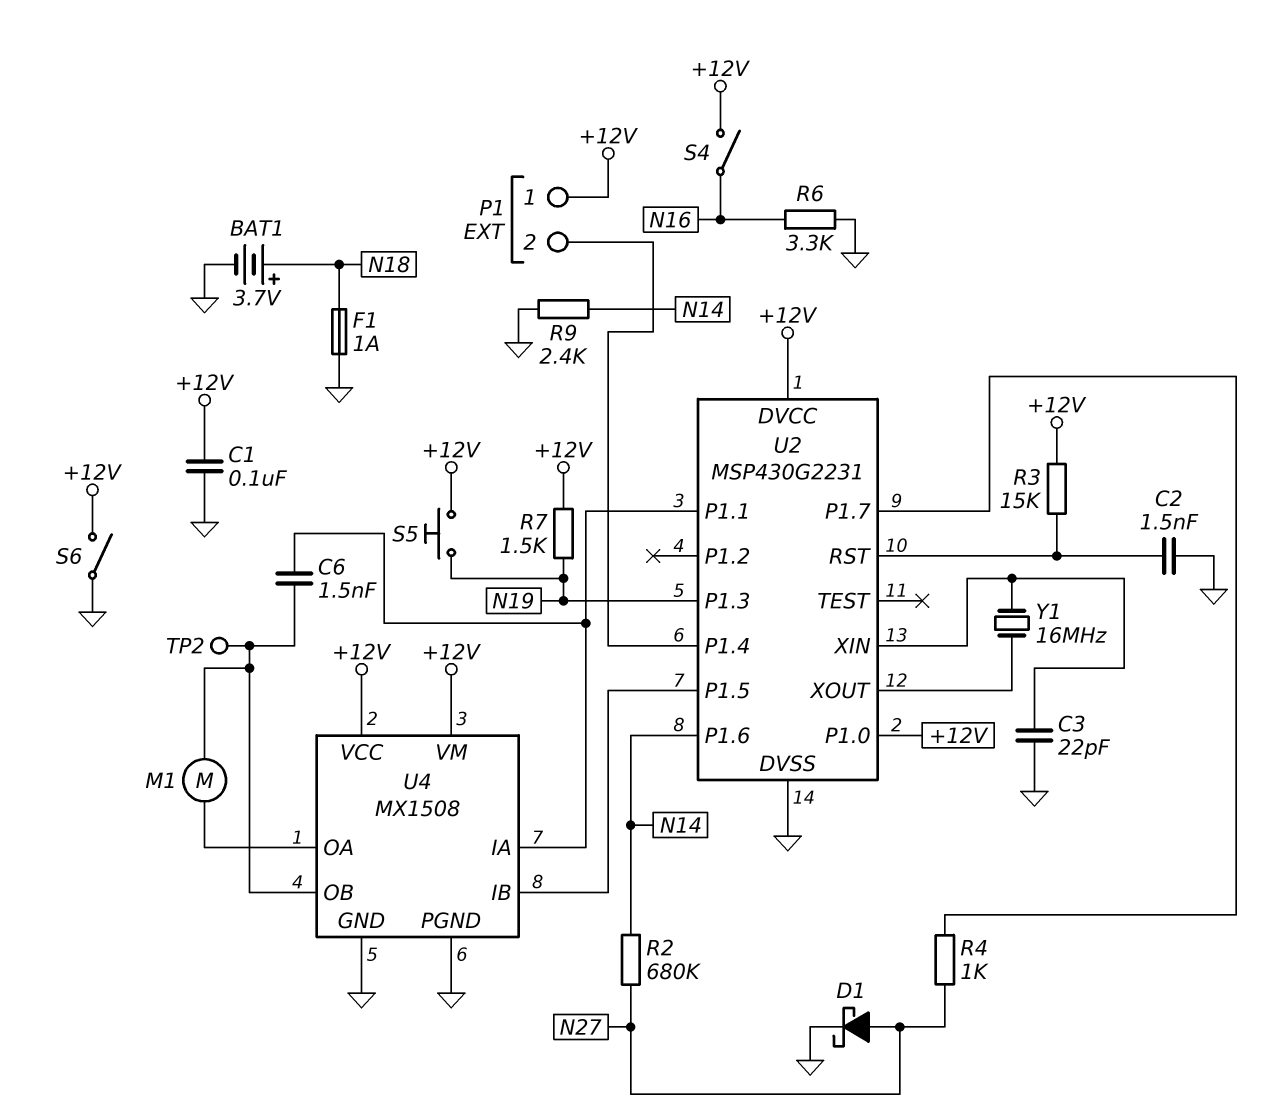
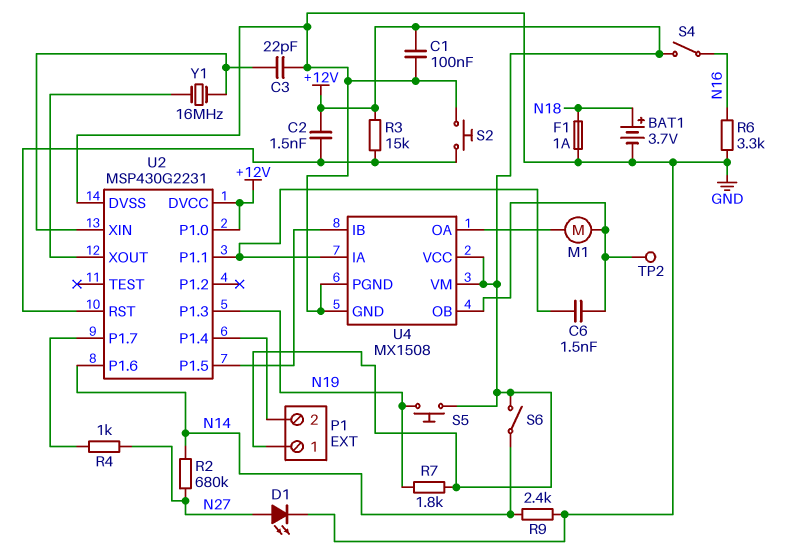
C2: 1.5nF (GND, U2/RST) -> 1.5nF (+12V, U2/RST)
D1: schottky (A N27, K GND) -> LED (A N27, K GND)
R7: 1.5k (+12V, N19) -> 1.8k (+12V, N19)
S2: none -> button (GND, U2/RST)
S6: switch (+12V, GND) -> switch (+12V, N14)

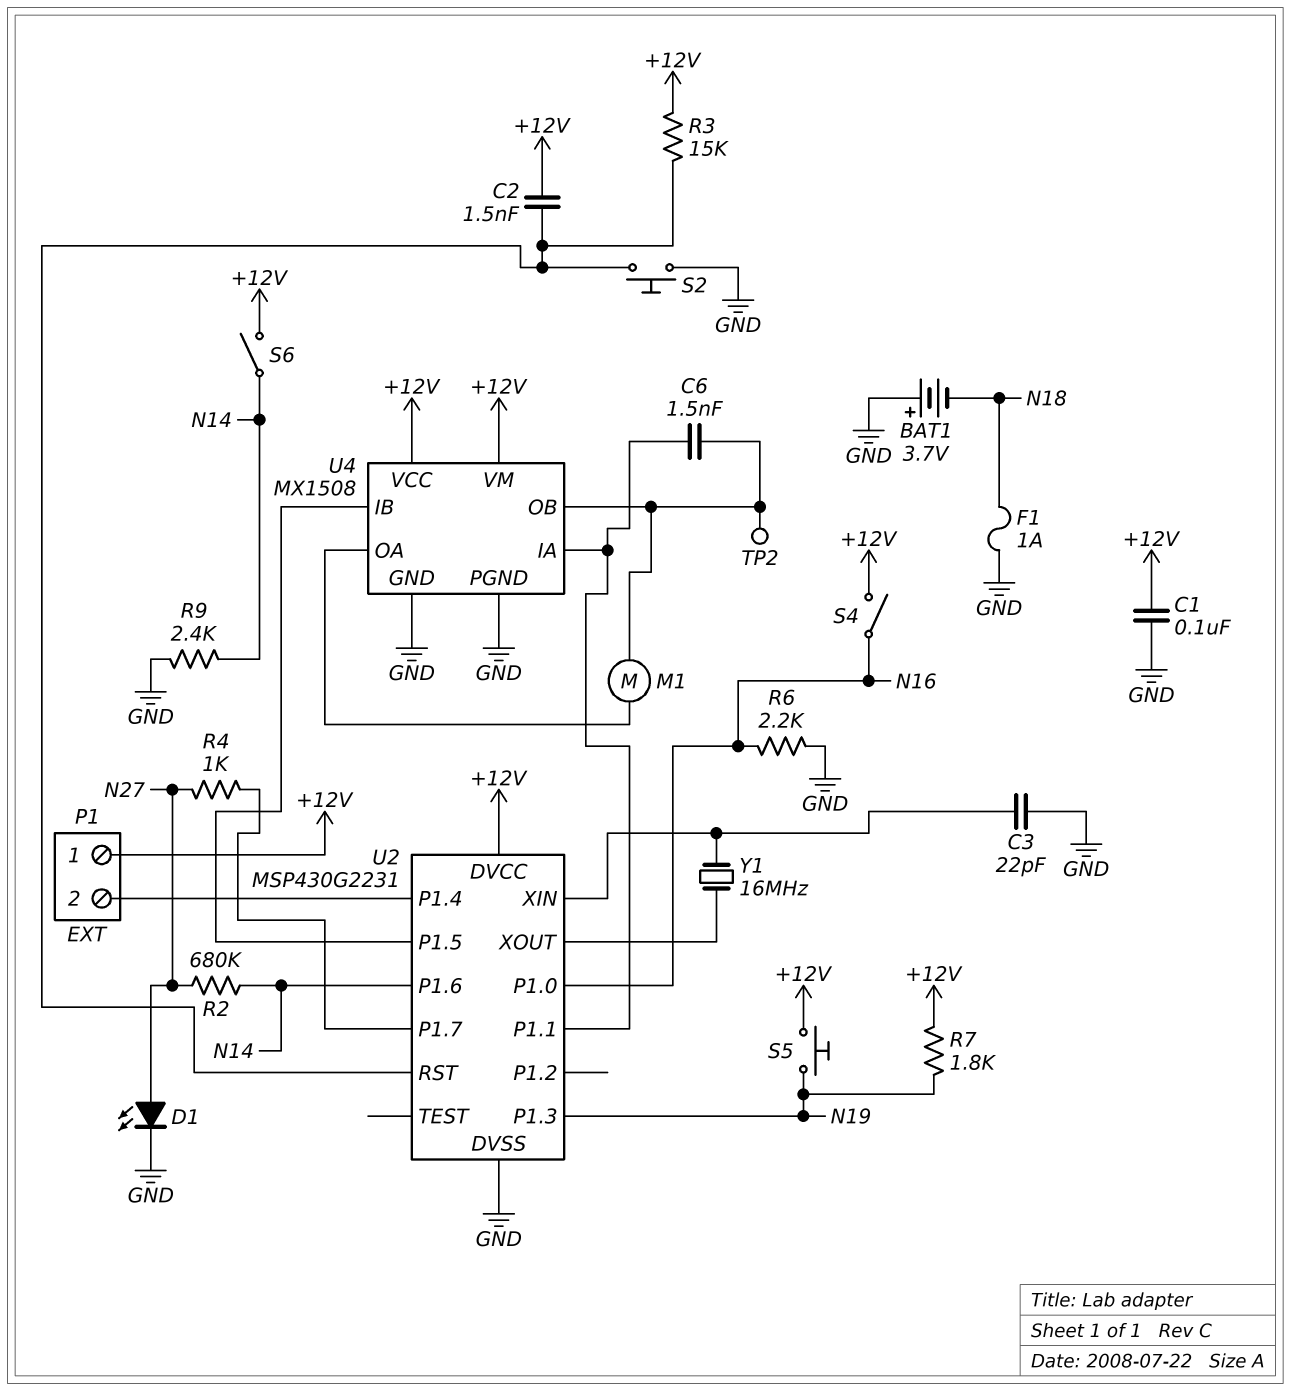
BAT1: 3.7V (plus N18, minus GND) -> 3.7V (plus GND, minus N18)
R6: 3.3k (GND, N16) -> 2.2k (GND, N16)
U2 pin P1.0: +12V -> N16

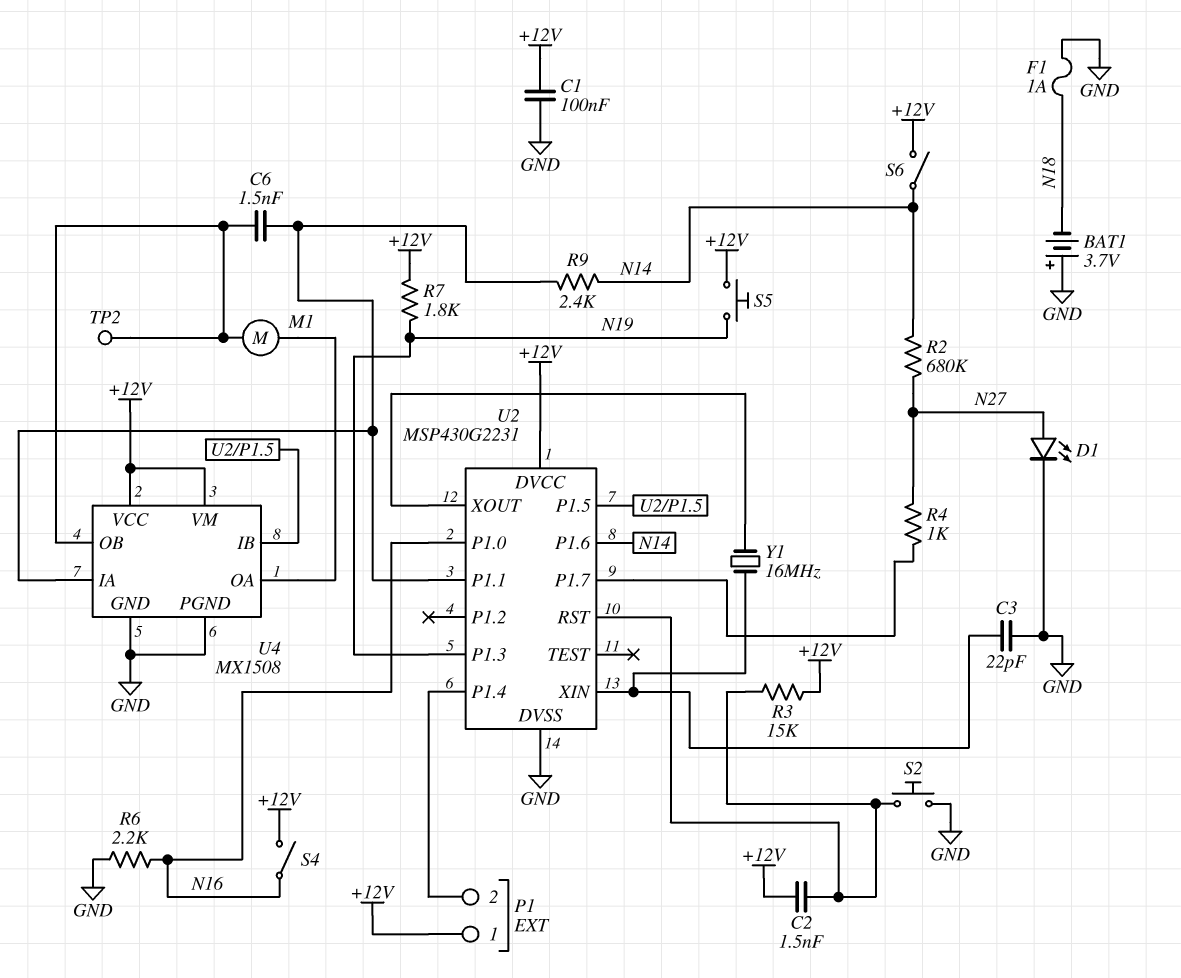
R9: 2.4k (GND, N14) -> 2.4k (N14, U2/P1.1)

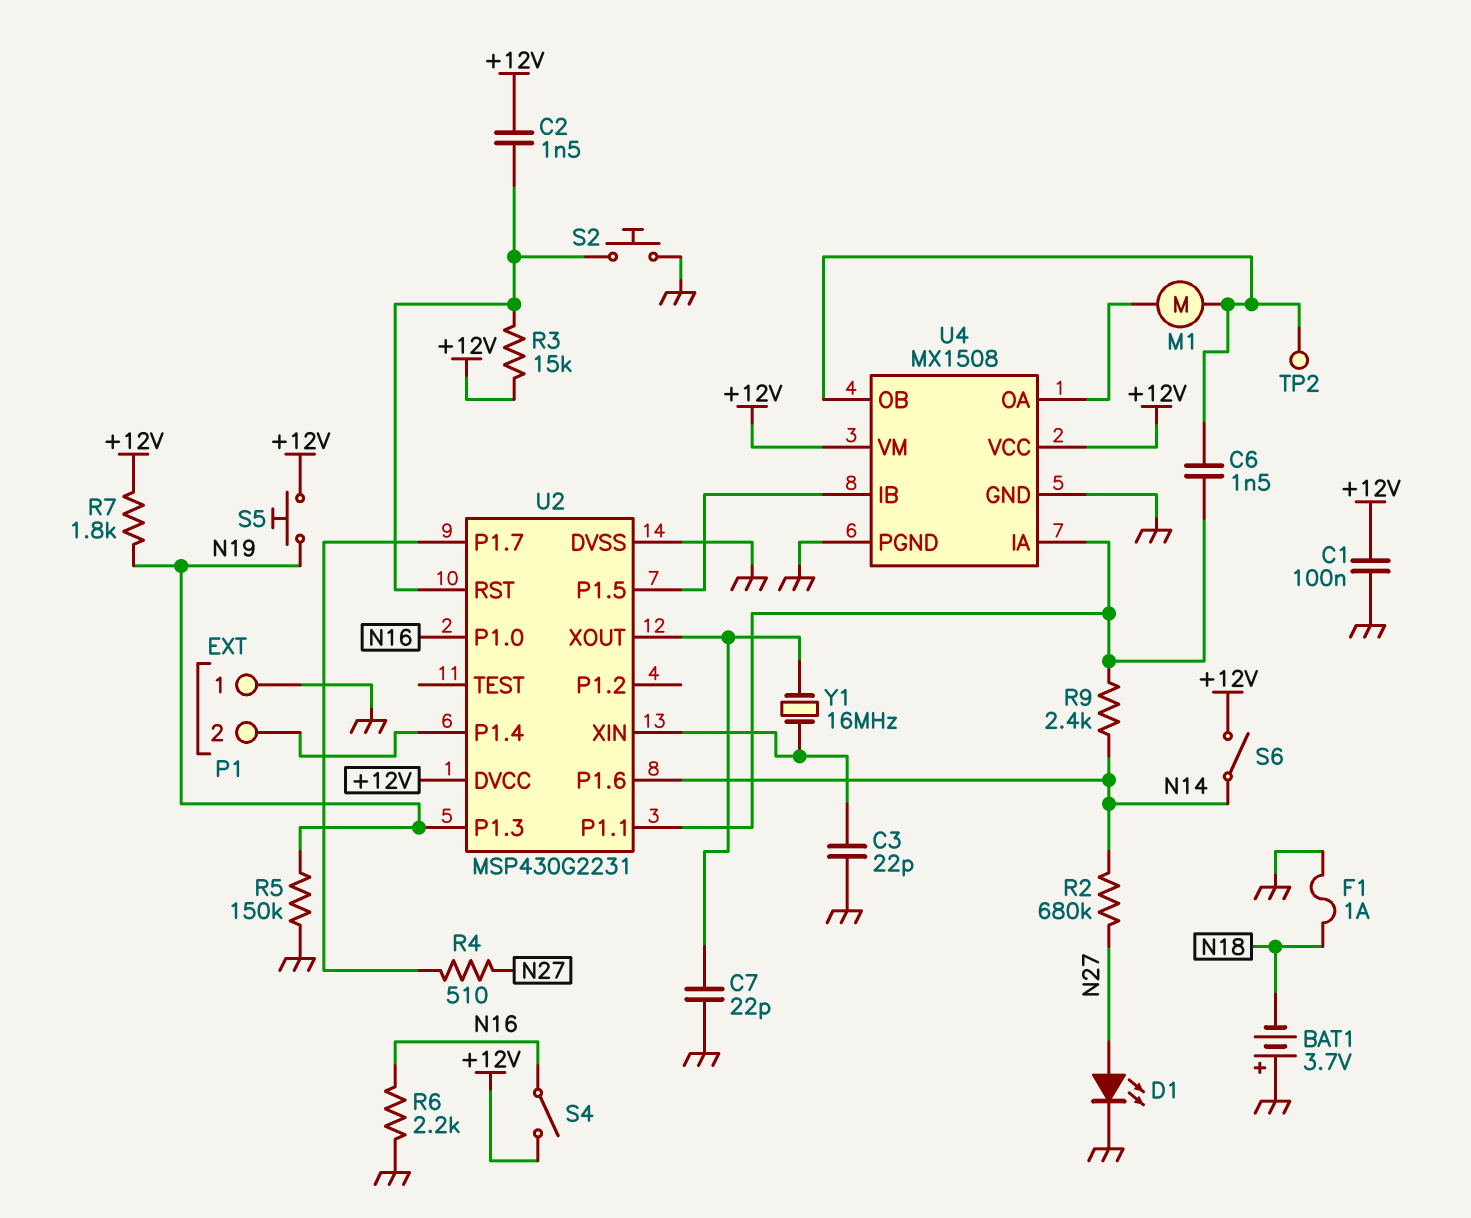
C7: none -> 22pF (GND, U2/XOUT)
P1 pin 1: +12V -> GND
R4: 1k (N27, U2/P1.7) -> 510 (N27, U2/P1.7)
R5: none -> 150k (GND, N19)

